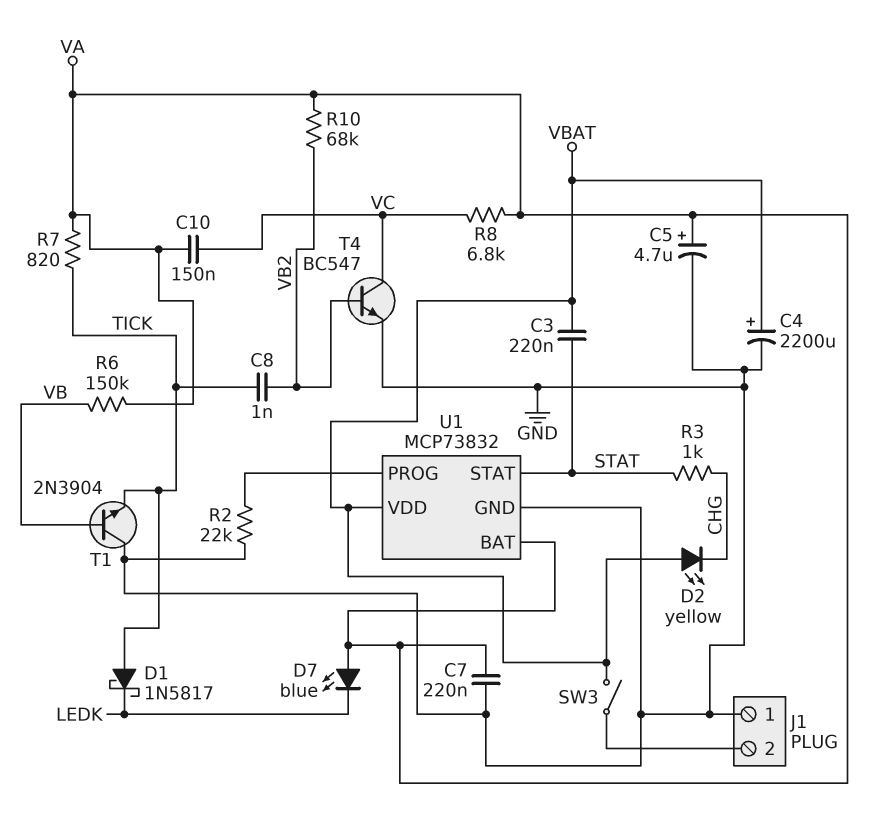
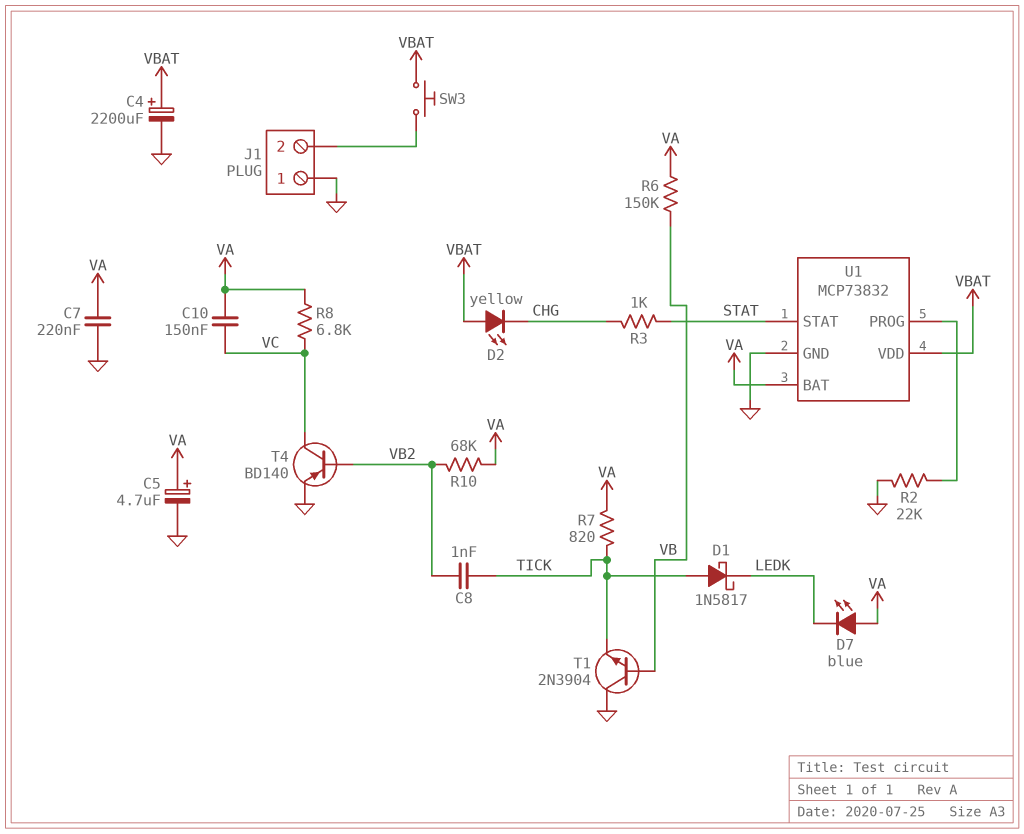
C3: 220nF (STAT, VBAT) -> none
SW3: switch (J1/2, VBAT) -> button (J1/2, VBAT)
T4: NPN BC547 (B VB2, C VC, E GND) -> PNP BD140 (B VB2, C VC, E GND)

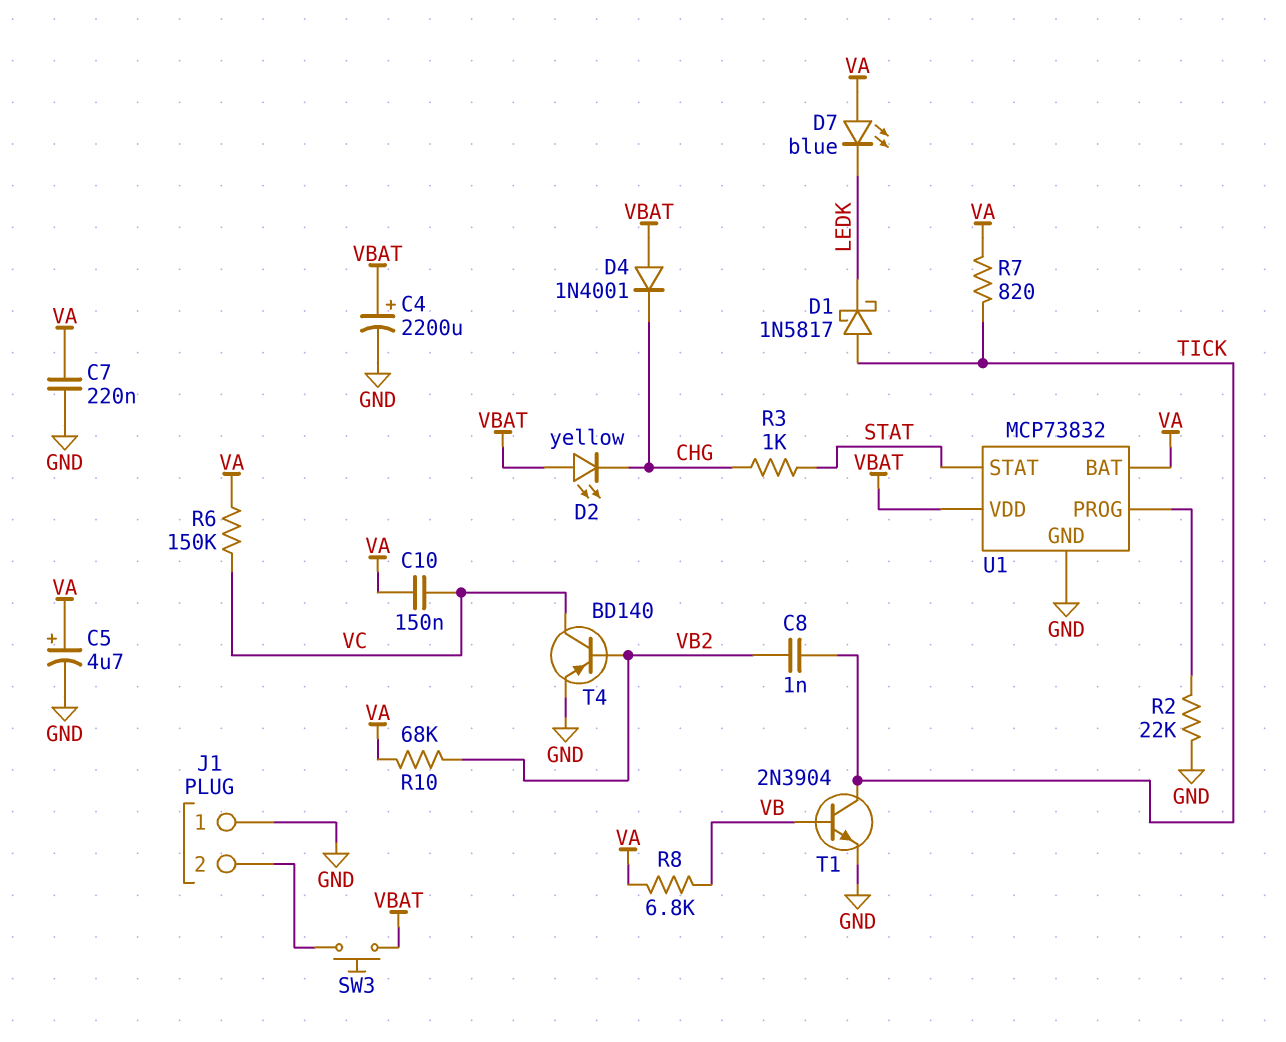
D4: none -> diode 1N4001 (A VBAT, K CHG)
R6: 150k (VA, VB) -> 150k (VA, VC)
R8: 6.8k (VA, VC) -> 6.8k (VA, VB)
T1: NPN 2N3904 (B VB, C GND, E TICK) -> NPN 2N3904 (B VB, C TICK, E GND)

